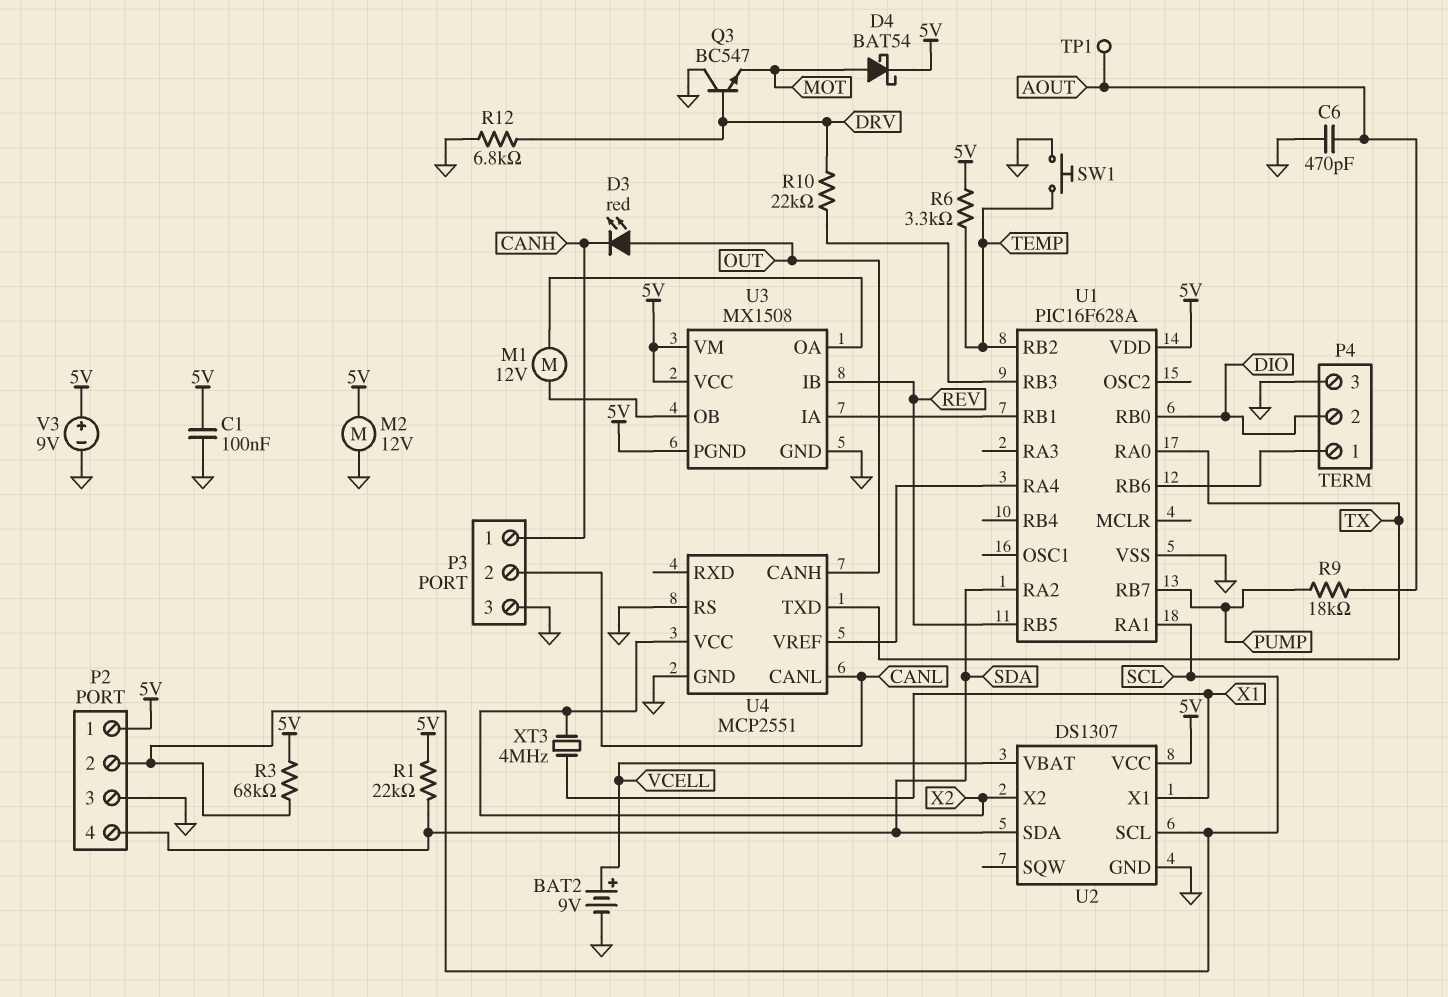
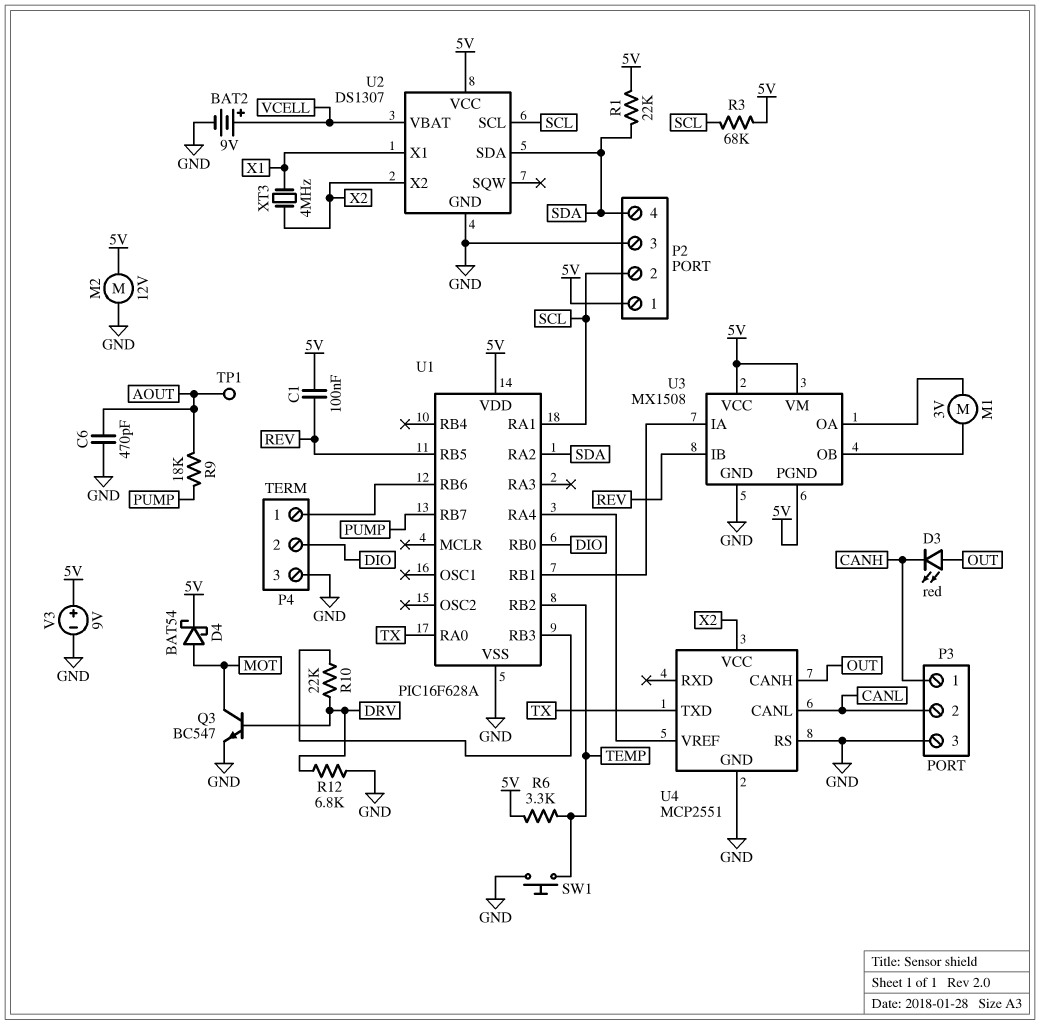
C1: 100nF (5V, GND) -> 100nF (5V, REV)
M1: motor 12V (U3/OA, U3/OB) -> motor 3V (U3/OA, U3/OB)
Q3: NPN BC547 (B DRV, C GND, E MOT) -> NPN BC547 (B DRV, C MOT, E GND)

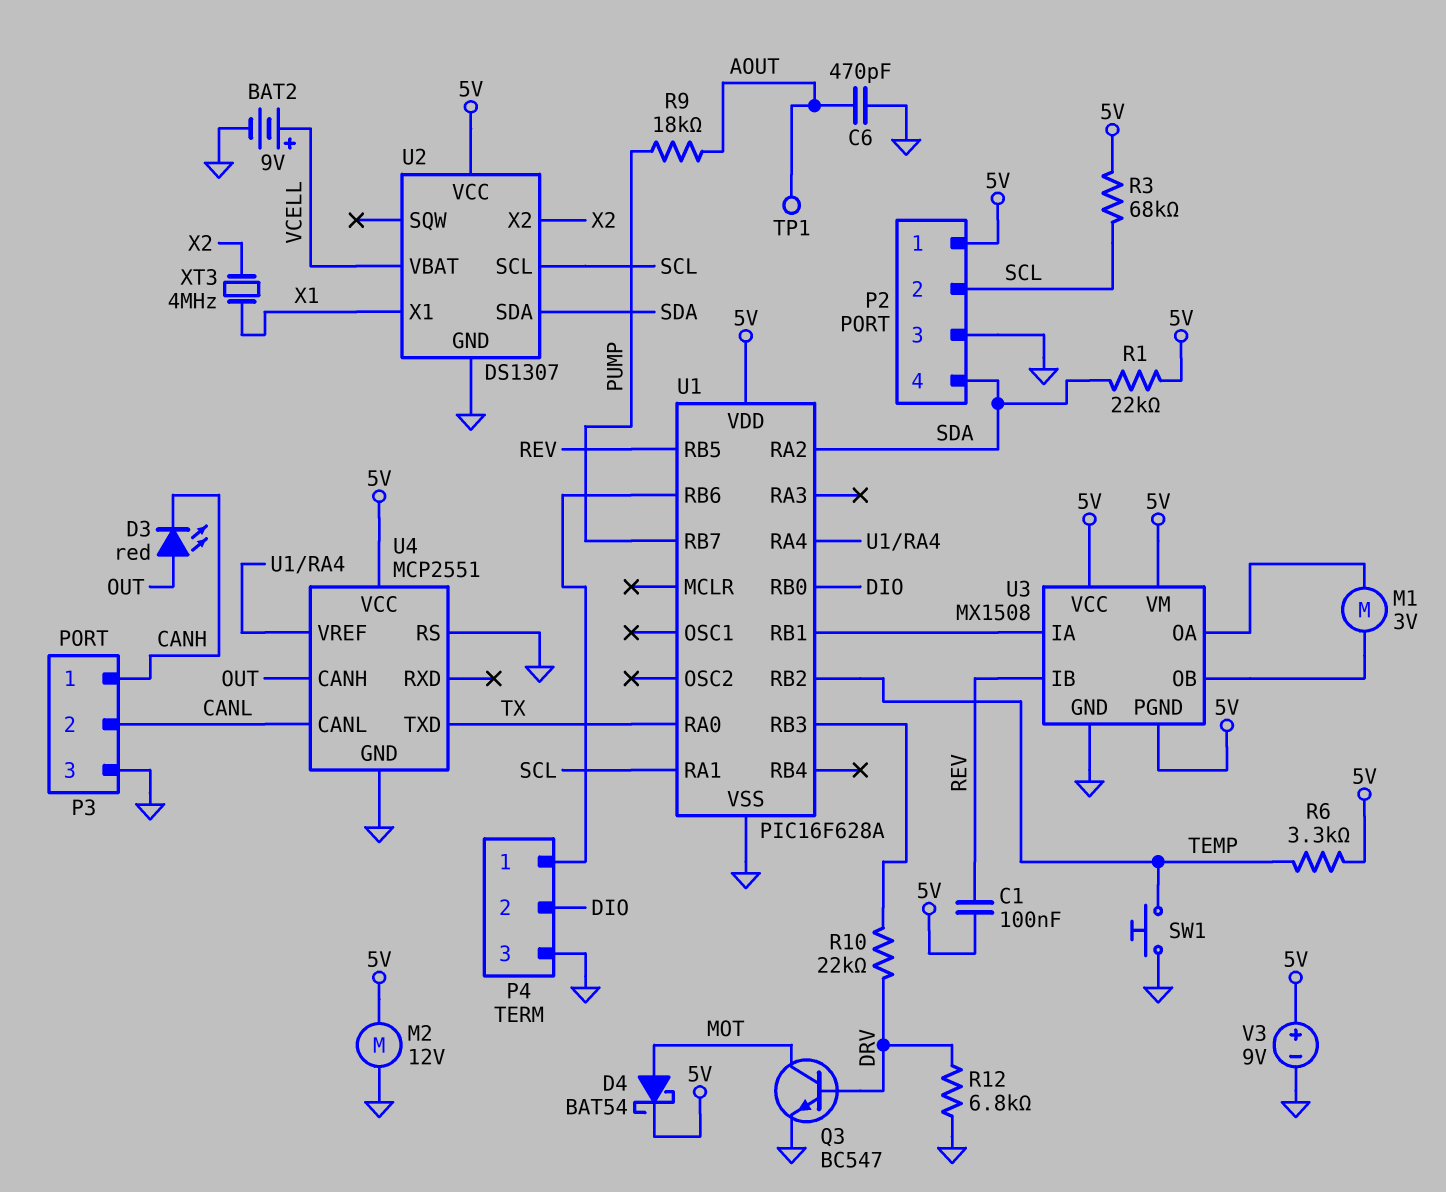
U4 pin VCC: X2 -> 5V

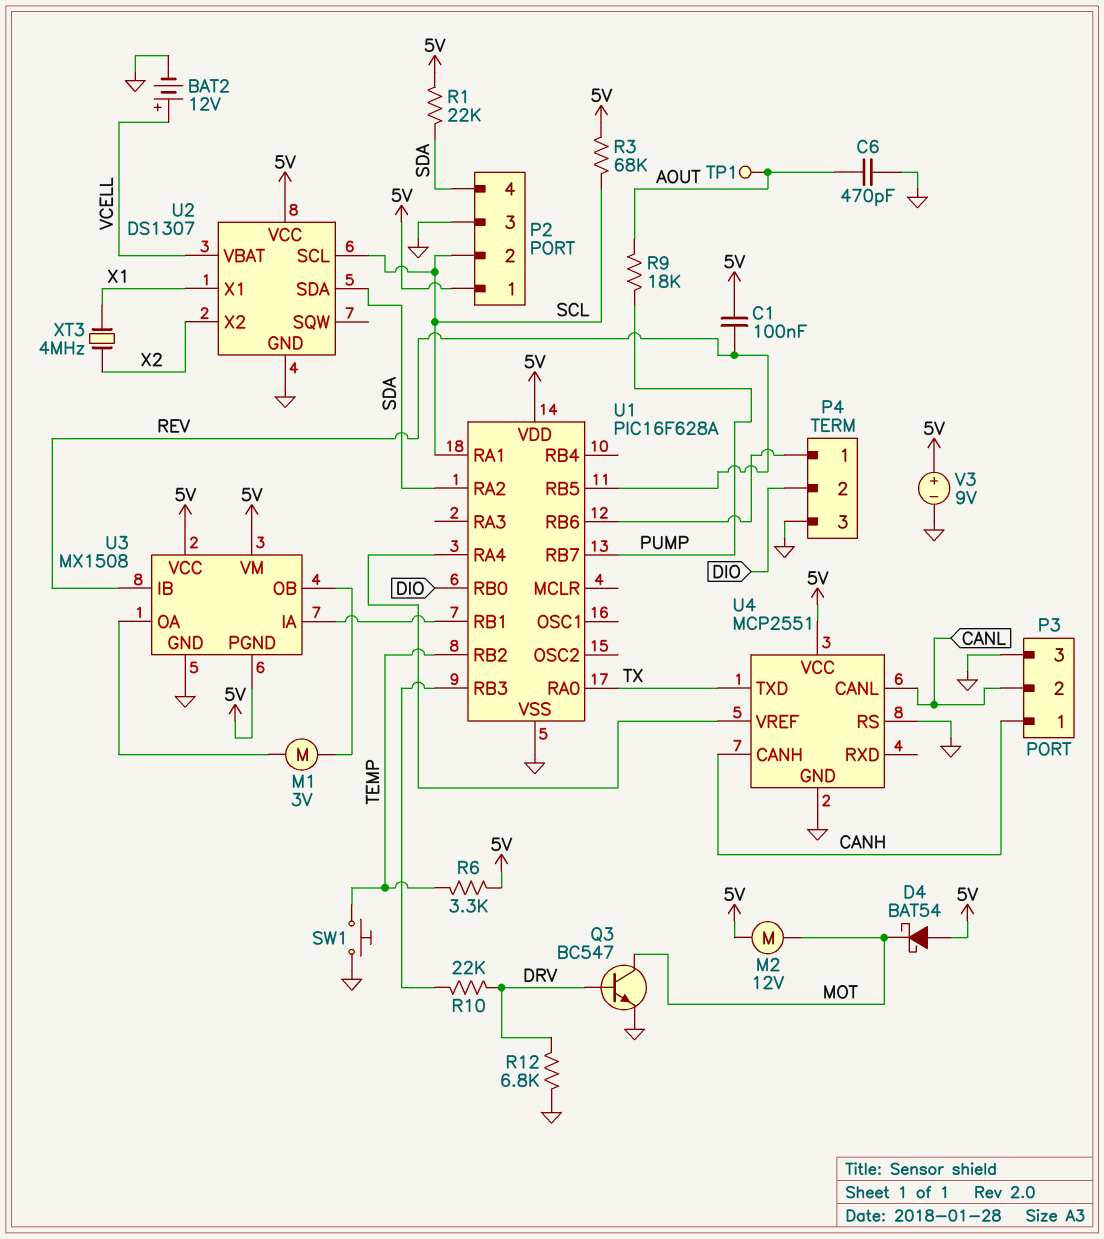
BAT2: 9V (plus VCELL, minus GND) -> 12V (plus VCELL, minus GND)
D3: LED red (A OUT, K CANH) -> none
D4: schottky BAT54 (A MOT, K 5V) -> schottky BAT54 (A 5V, K MOT)
M2: motor 12V (5V, GND) -> motor 12V (5V, MOT)
U4 pin CANH: OUT -> CANH

